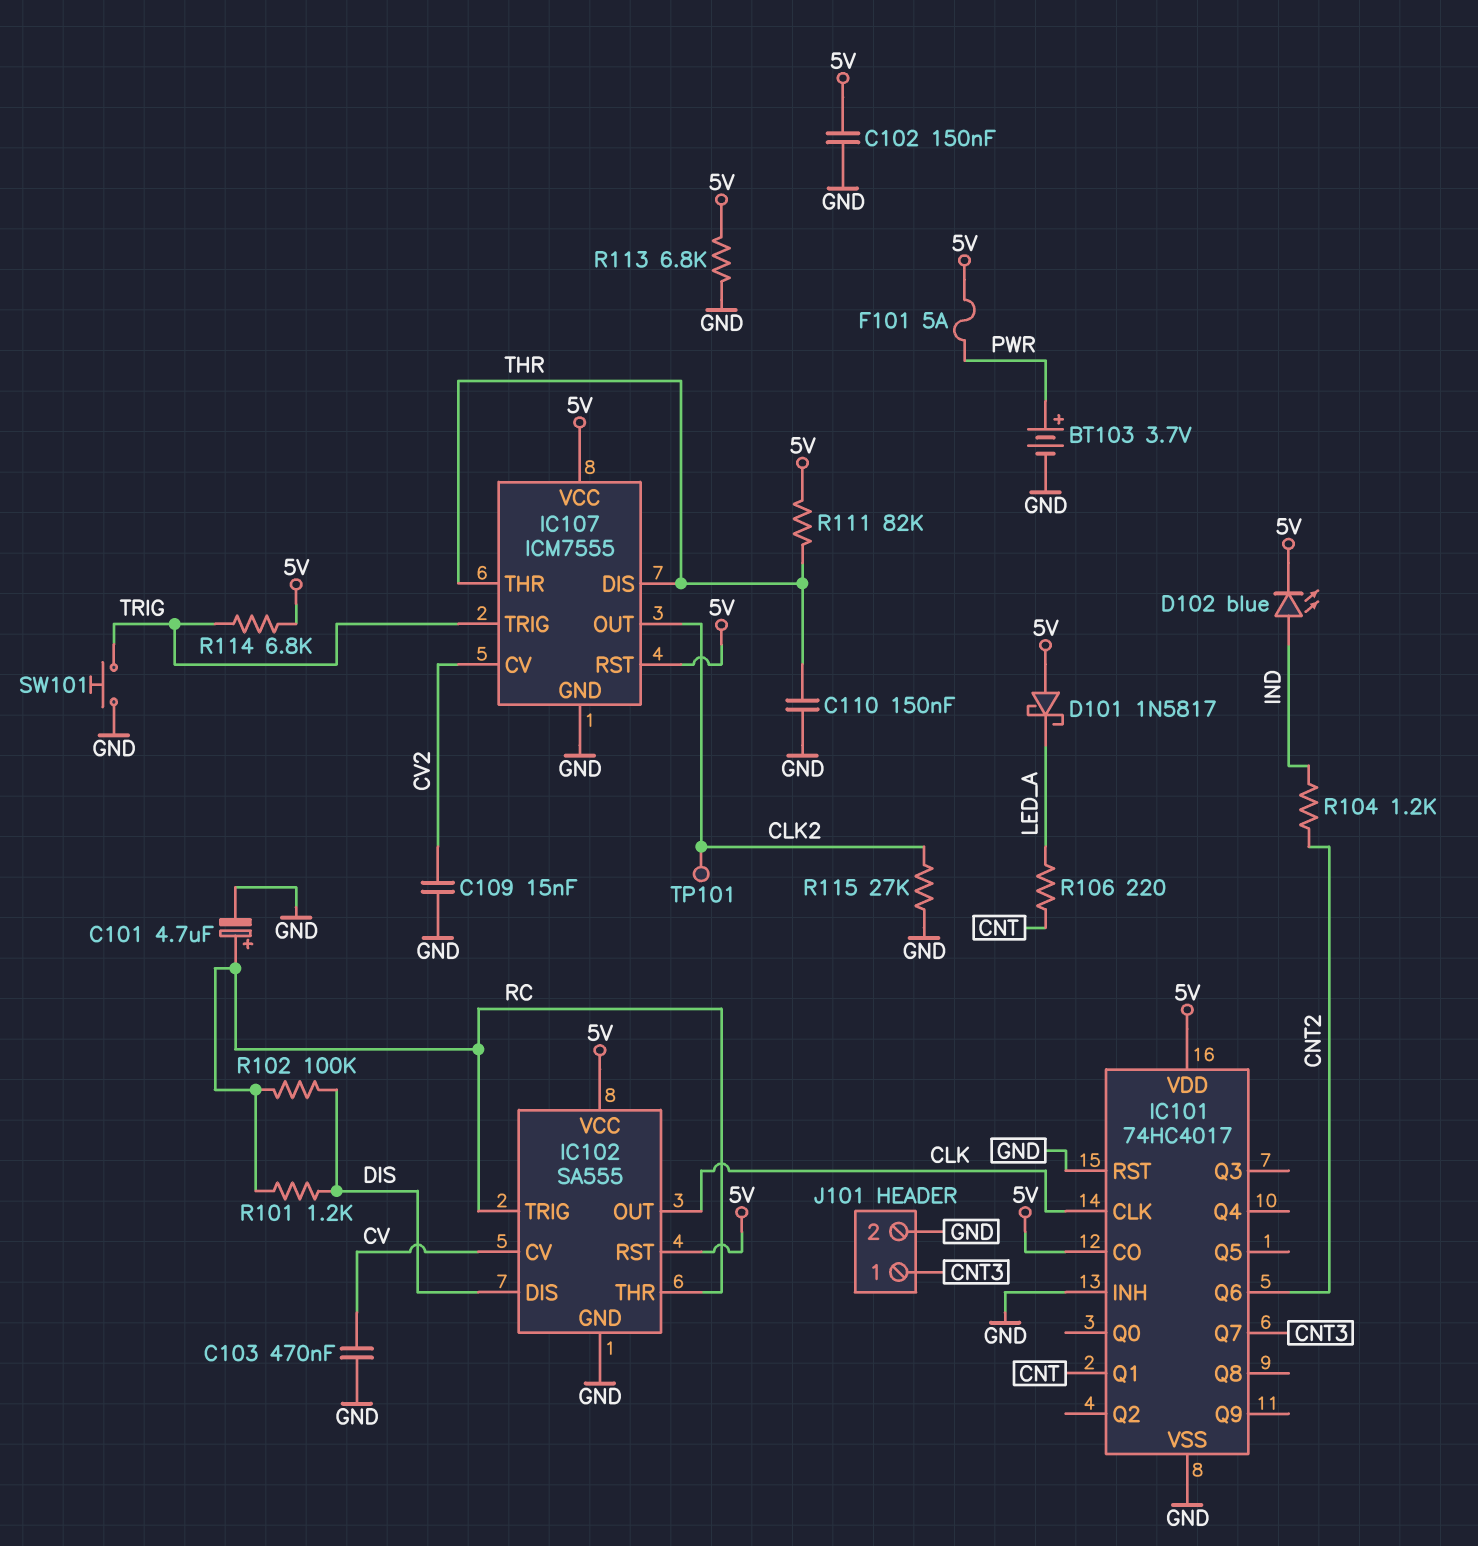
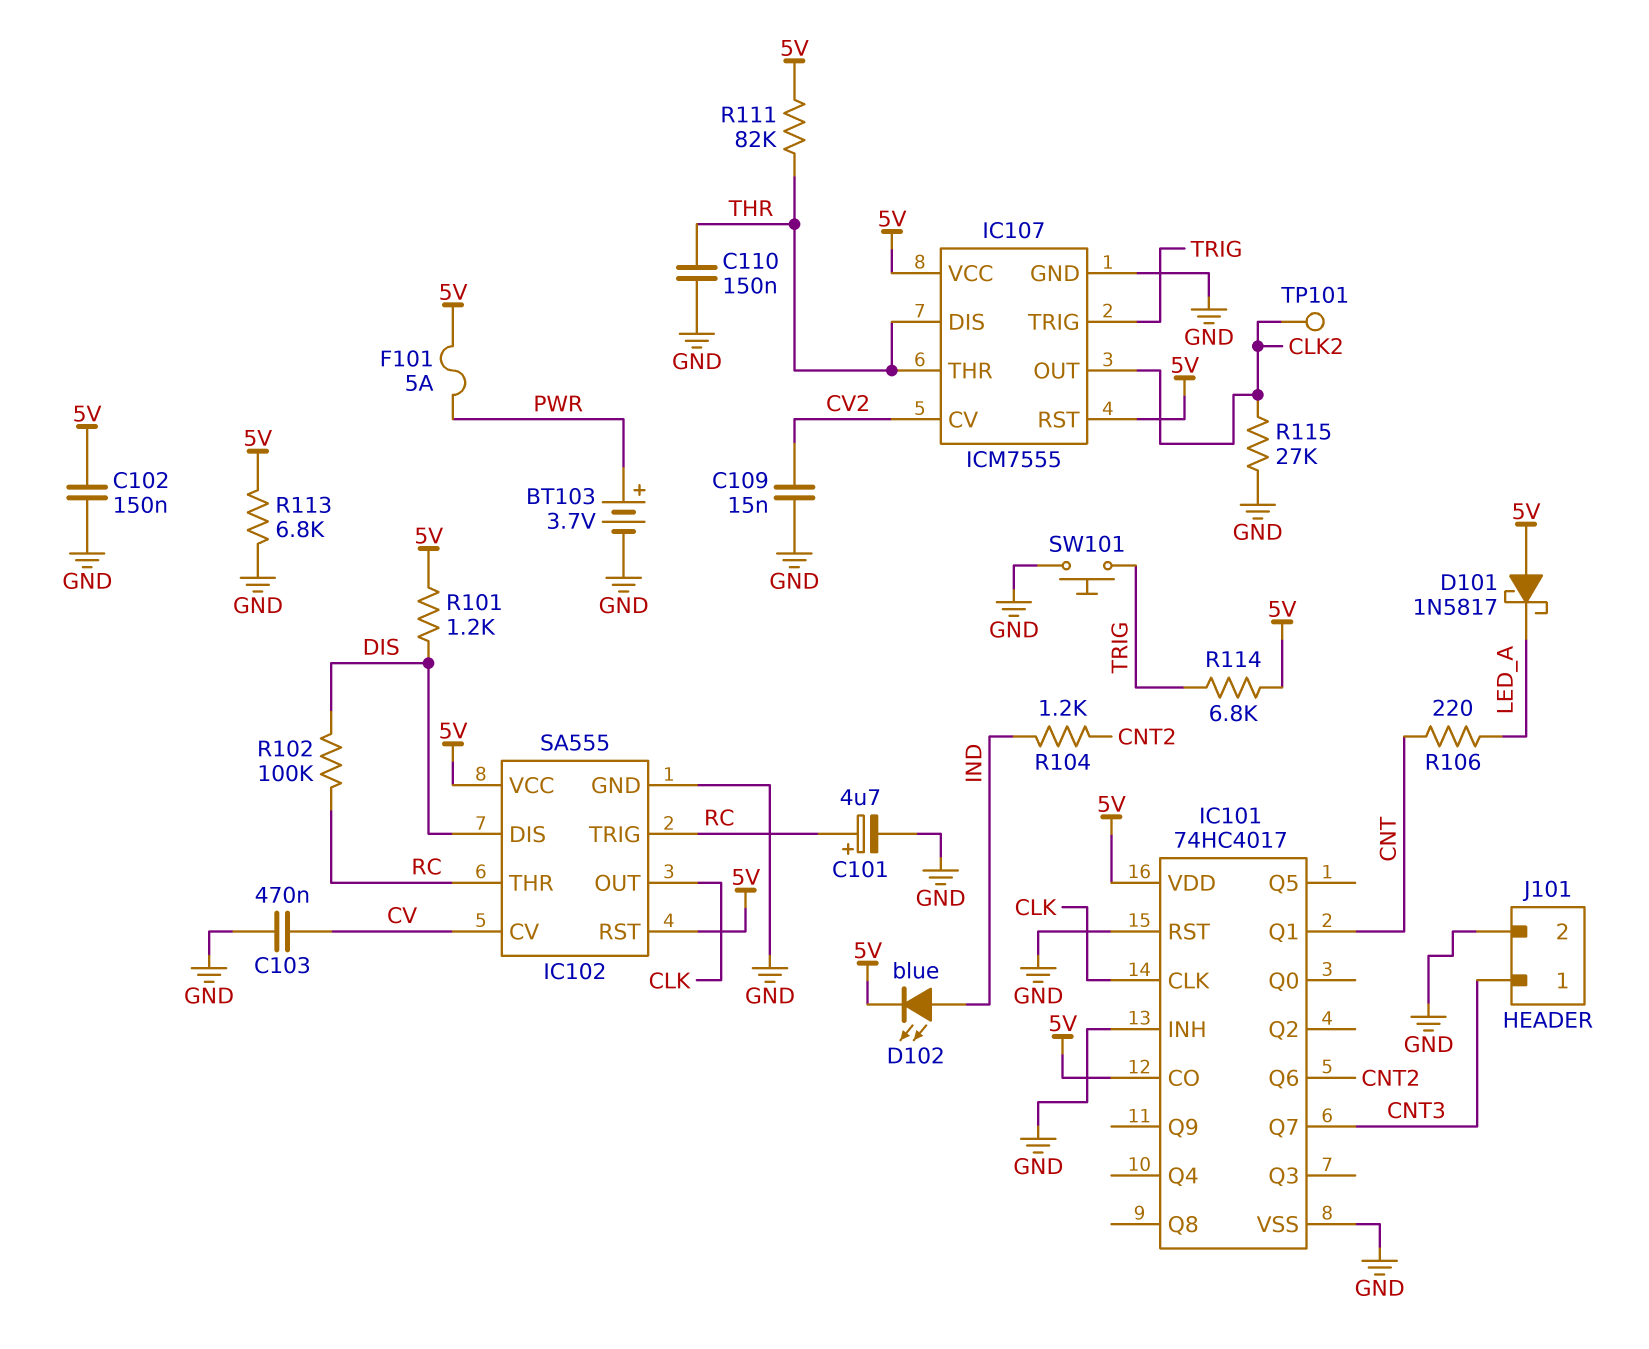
R101: 1.2k (DIS, RC) -> 1.2k (5V, DIS)

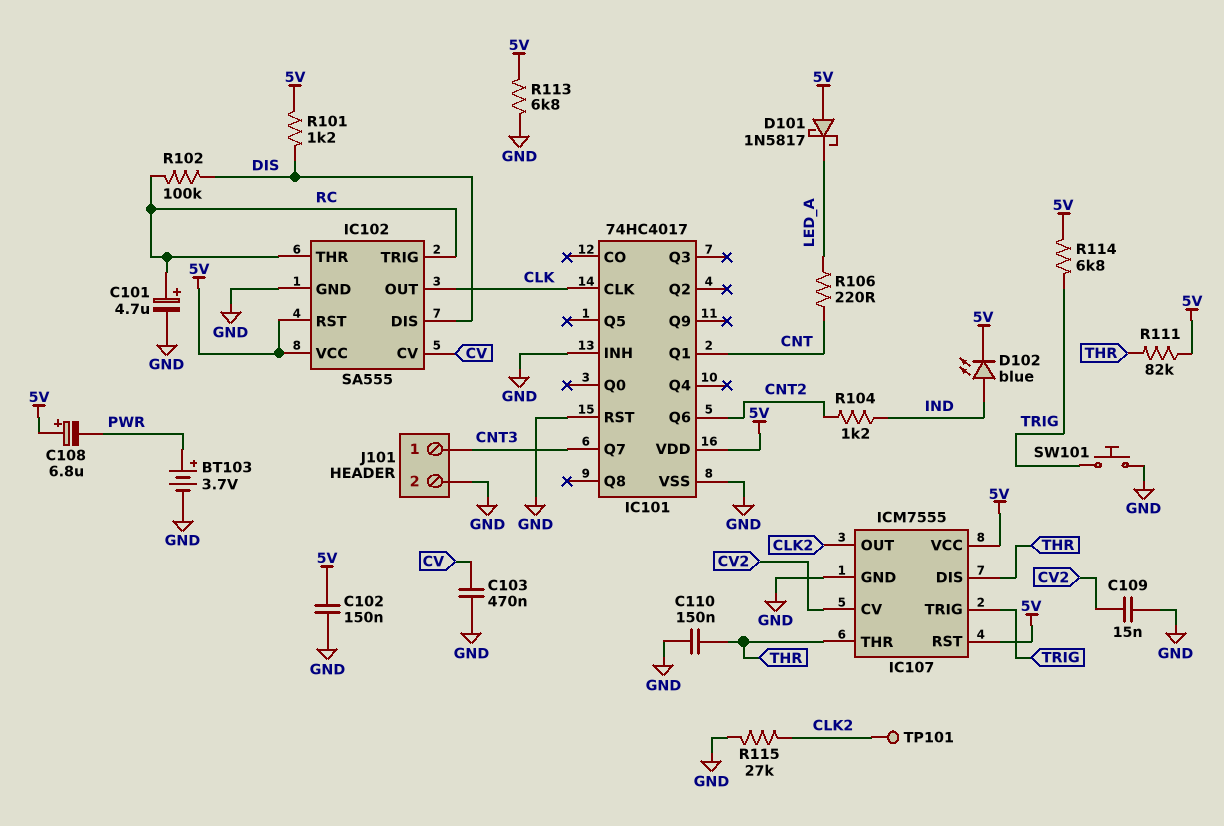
C108: none -> 6.8uF (plus 5V, minus PWR)
F101: 5A (5V, PWR) -> none
IC101 pin CO: 5V -> none

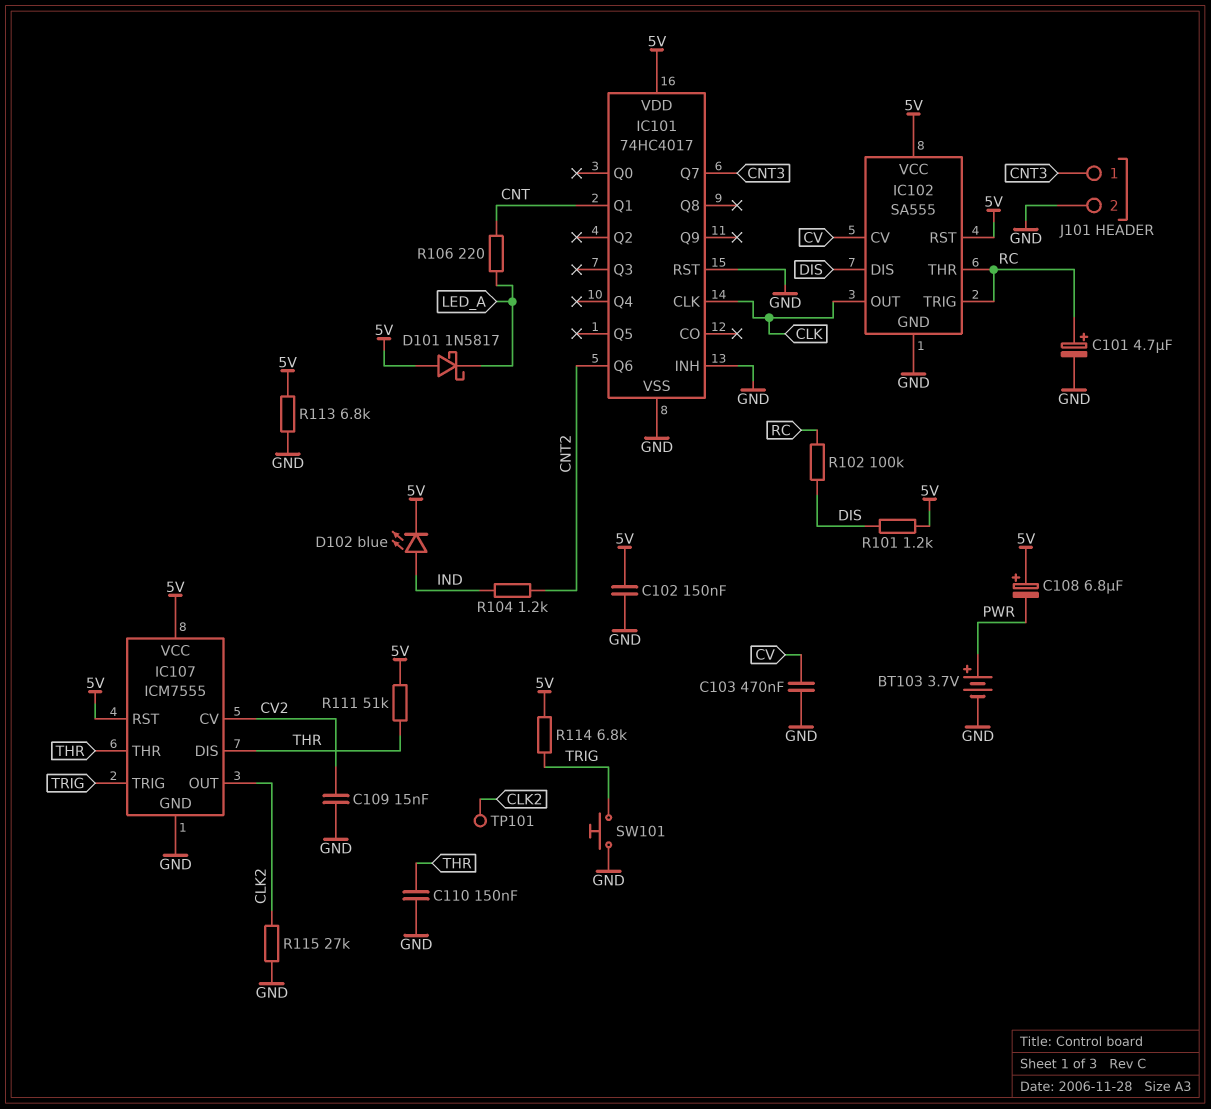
R111: 82k (5V, THR) -> 51k (5V, THR)

